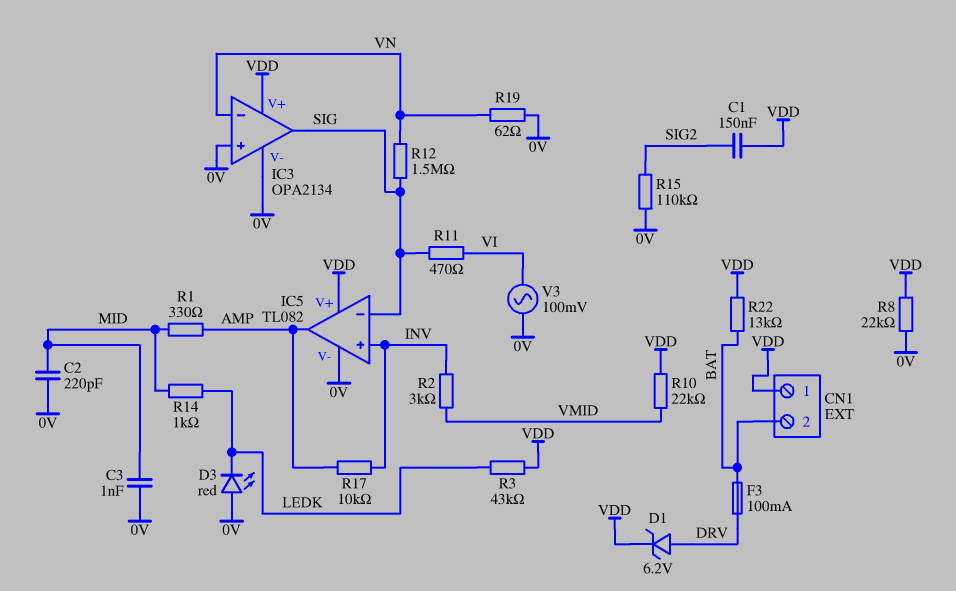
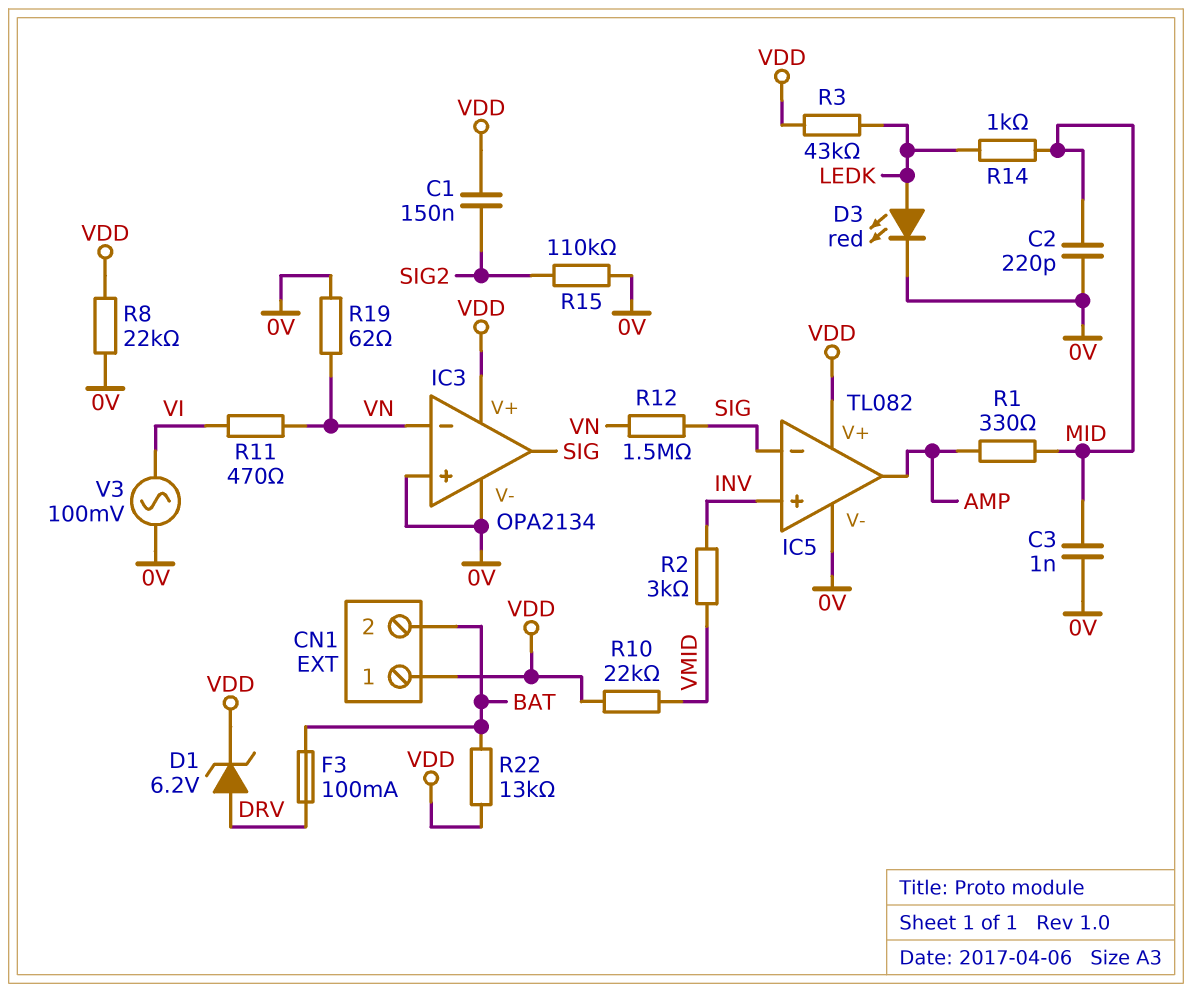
D3: LED red (A 0V, K LEDK) -> LED red (A LEDK, K 0V)
R11: 470 (SIG, VI) -> 470 (VI, VN)
R17: 10k (AMP, INV) -> none

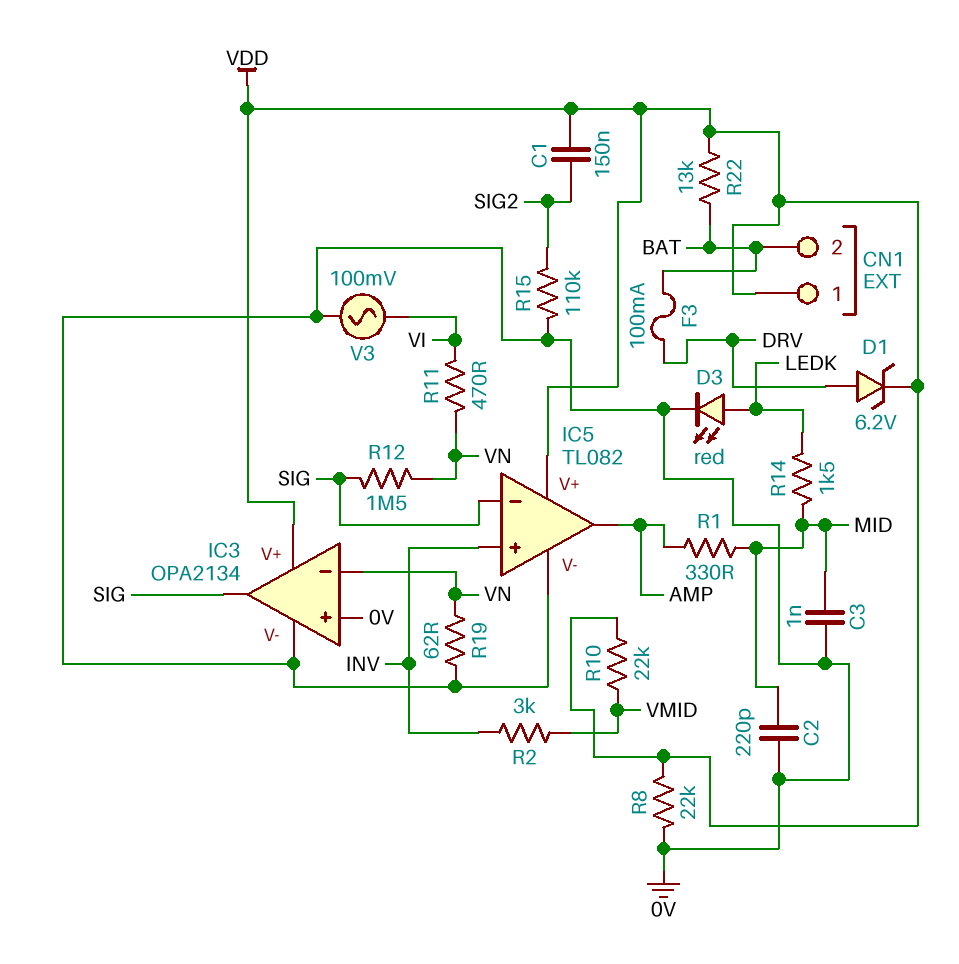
R3: 43k (LEDK, VDD) -> none
R14: 1k (LEDK, MID) -> 1.5k (LEDK, MID)

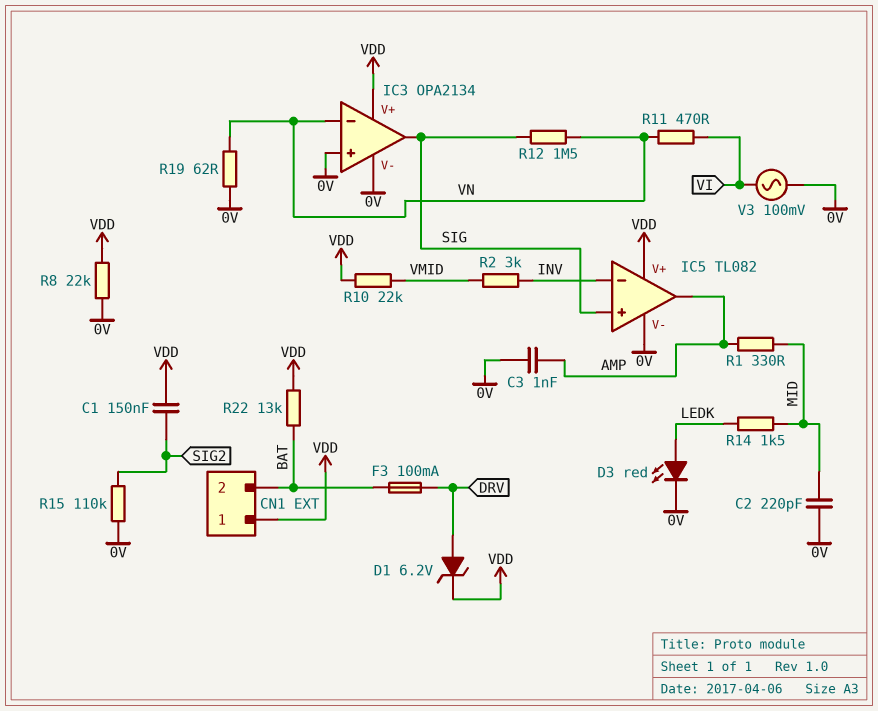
C3: 1nF (0V, MID) -> 1nF (0V, AMP)
IC5 pin in+: INV -> SIG
IC5 pin in-: SIG -> INV

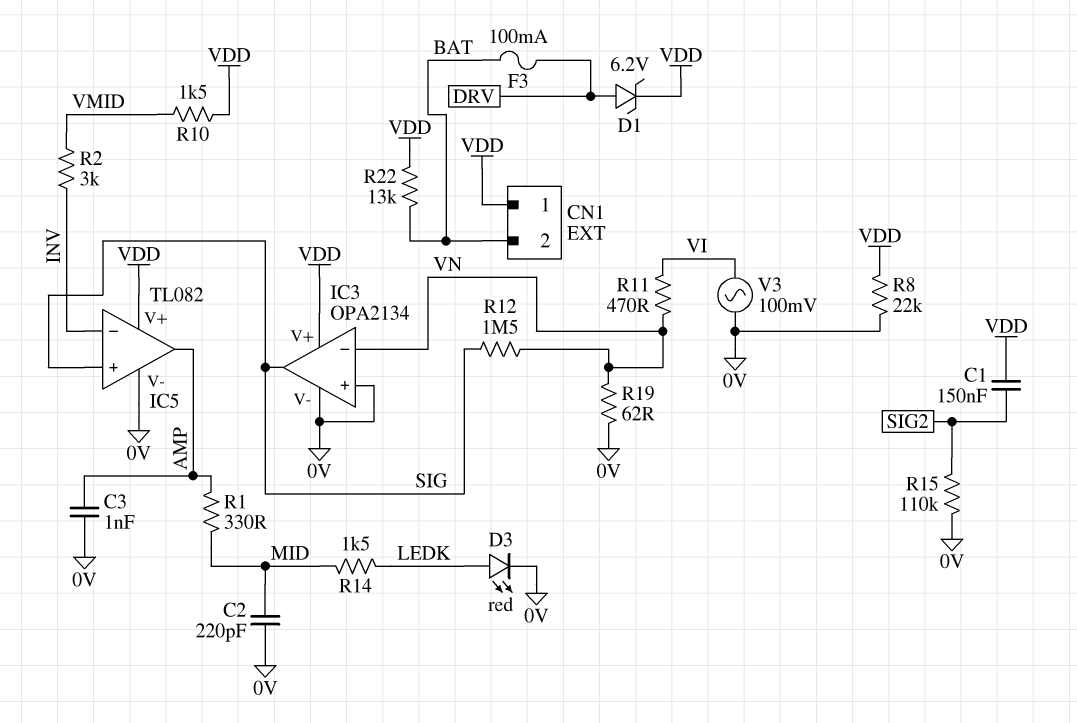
R10: 22k (VDD, VMID) -> 1.5k (VDD, VMID)

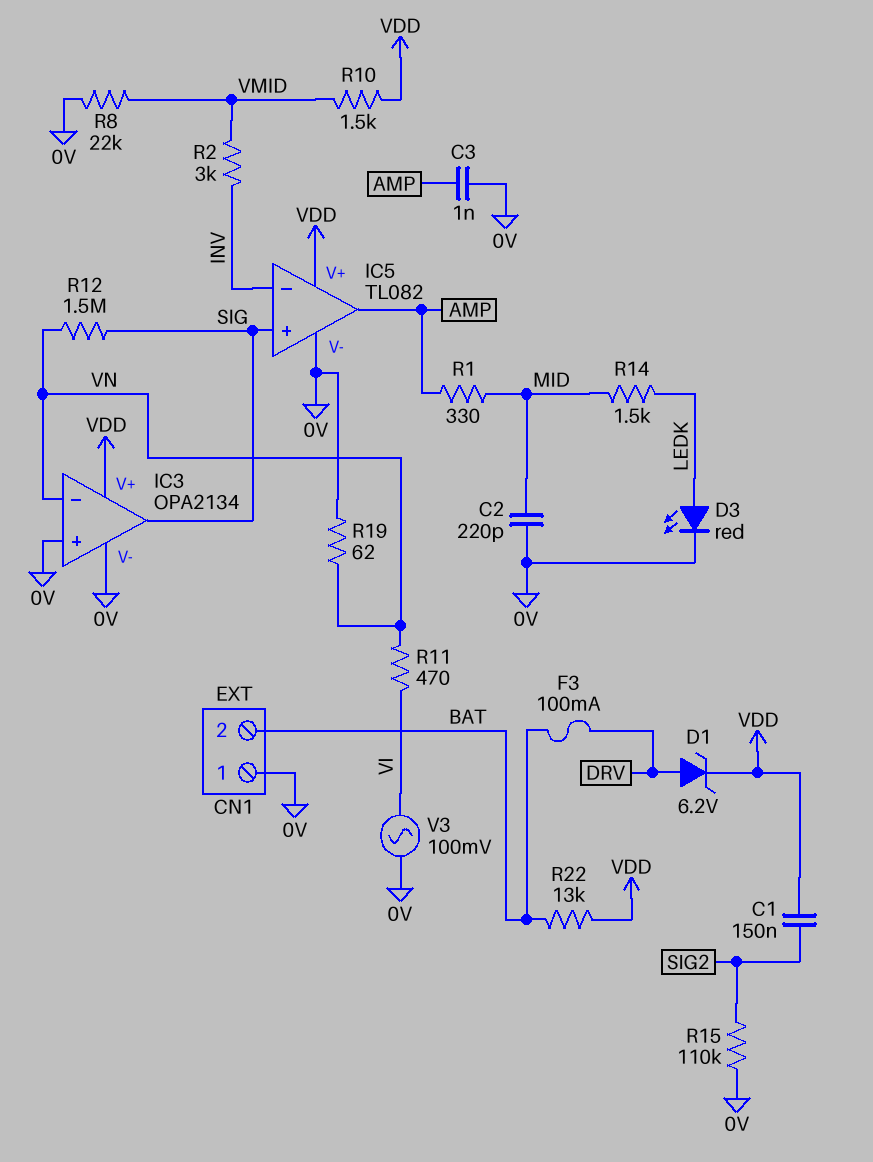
CN1 pin 1: VDD -> 0V
R8: 22k (0V, VDD) -> 22k (0V, VMID)

